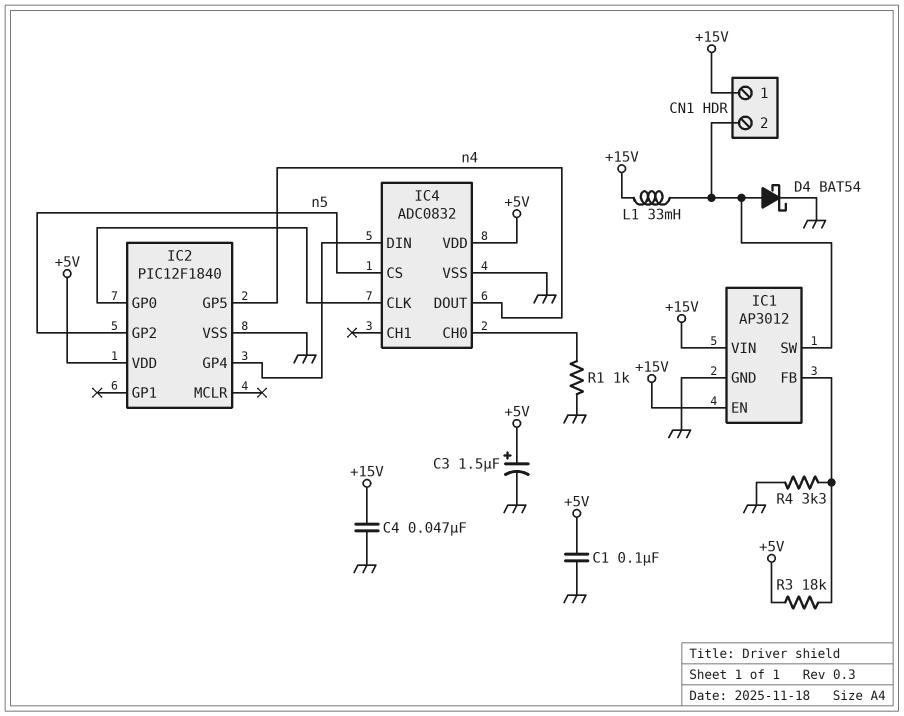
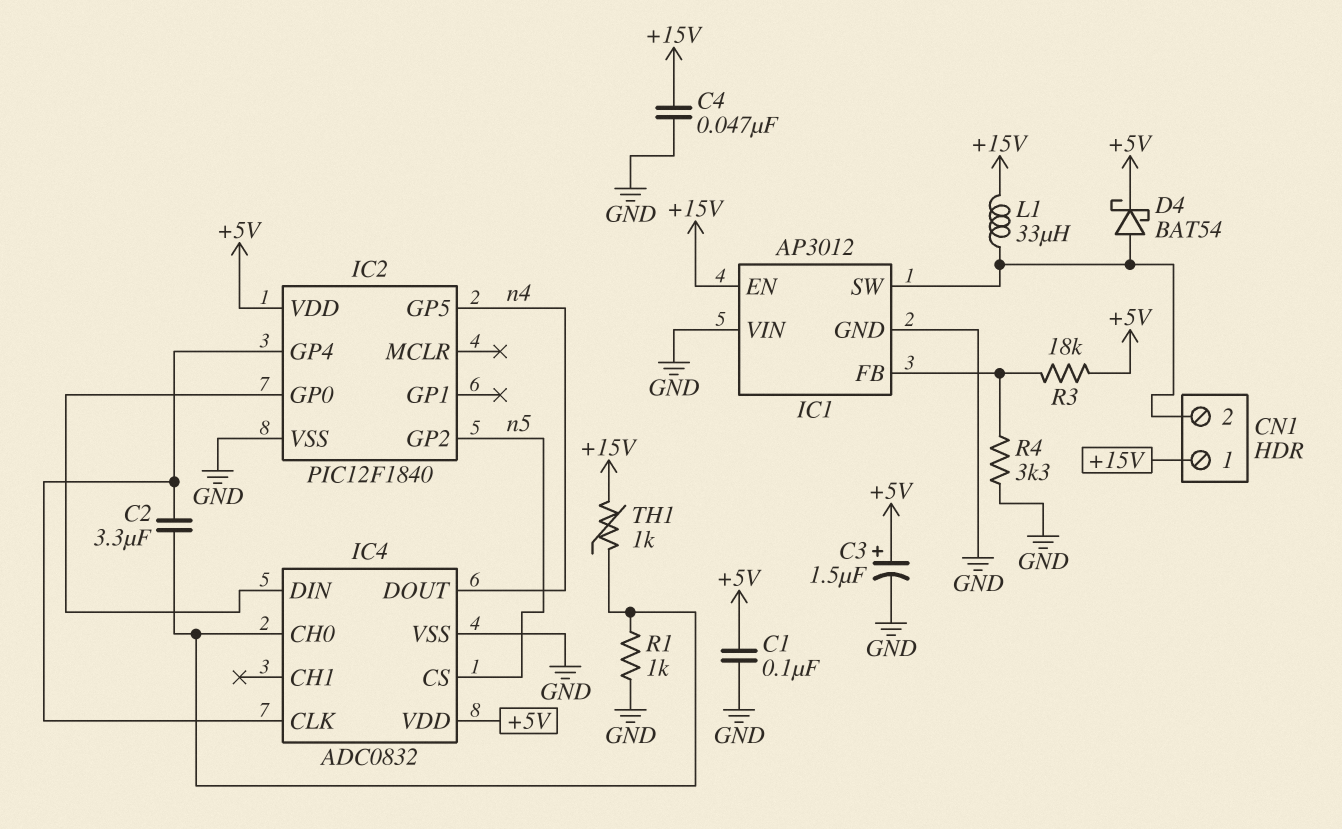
C2: none -> 3.3uF (IC2/GP4, IC4/CH0)
D4: schottky BAT54 (A CN1/2, K GND) -> schottky BAT54 (A CN1/2, K +5V)
IC1 pin VIN: +15V -> GND
IC4 pin CLK: IC2/GP0 -> IC2/GP4
IC4 pin DIN: IC2/GP4 -> IC2/GP0
L1: 33mH (+15V, CN1/2) -> 33uH (+15V, CN1/2)
TH1: none -> 1k (+15V, IC4/CH0)

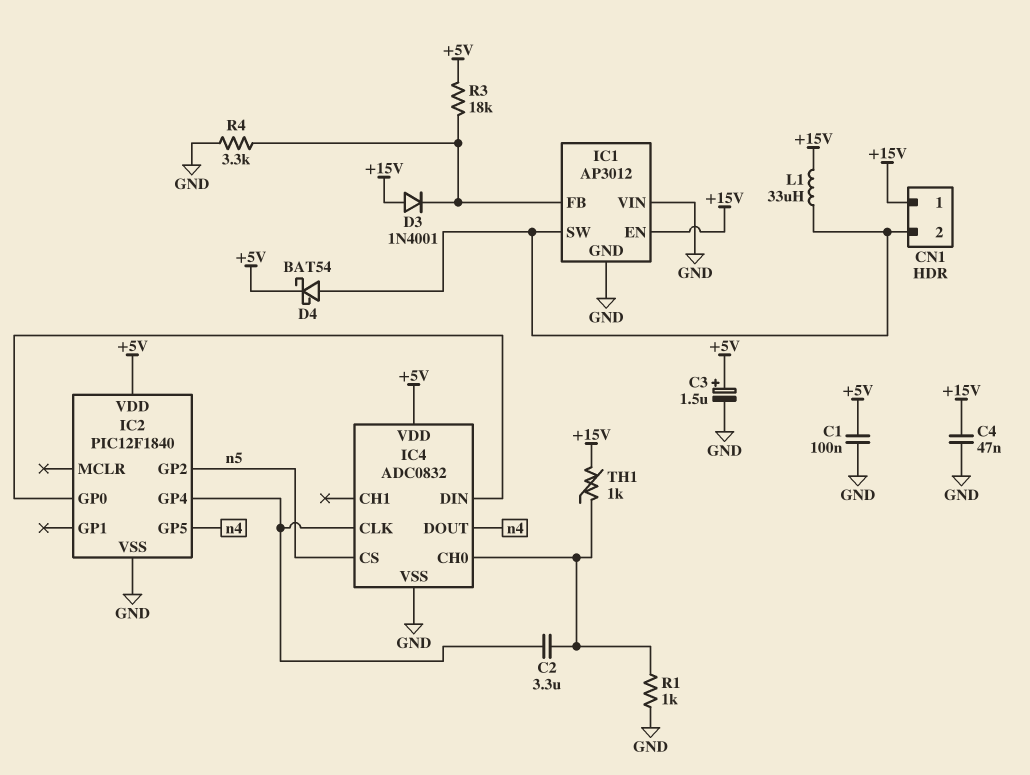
D3: none -> diode 1N4001 (A +15V, K IC1/FB)

